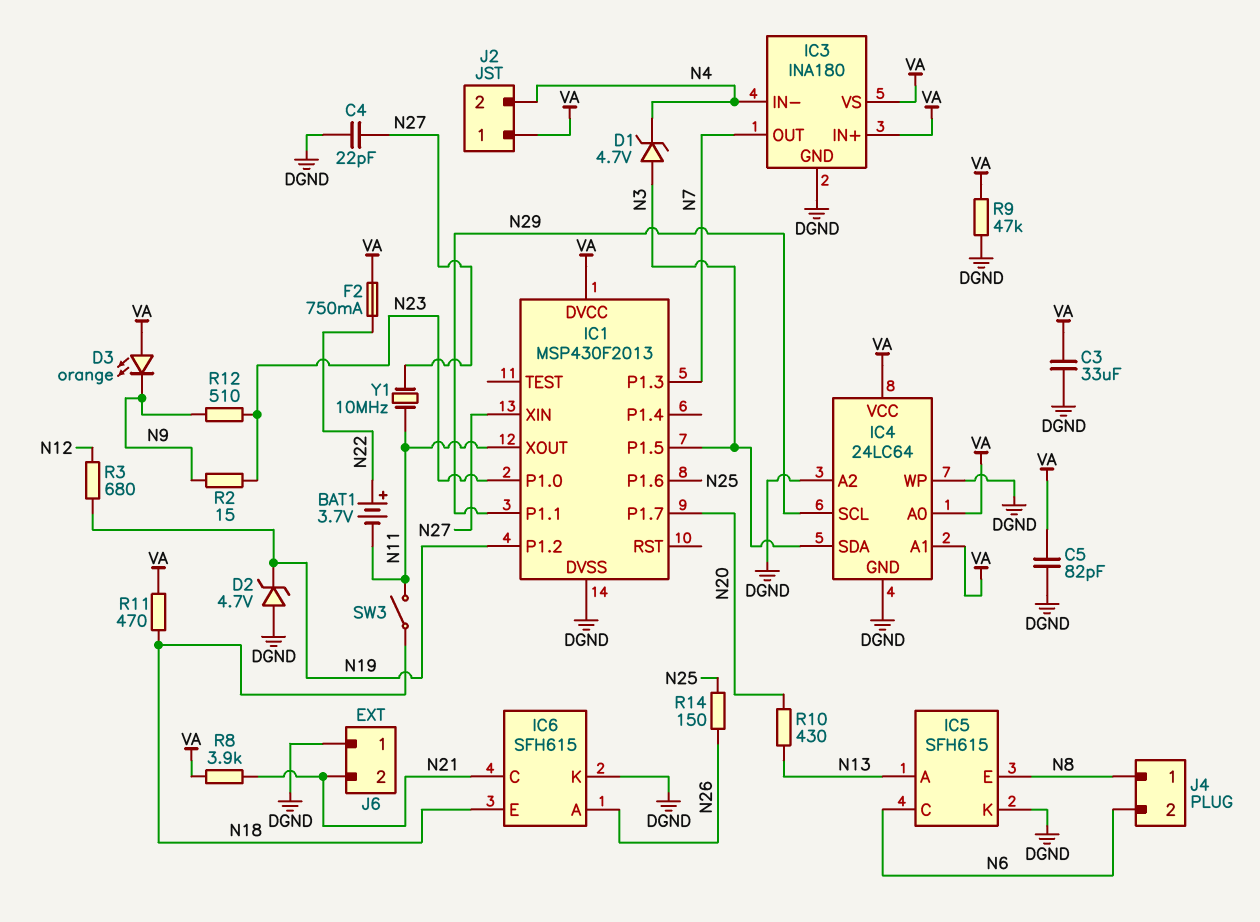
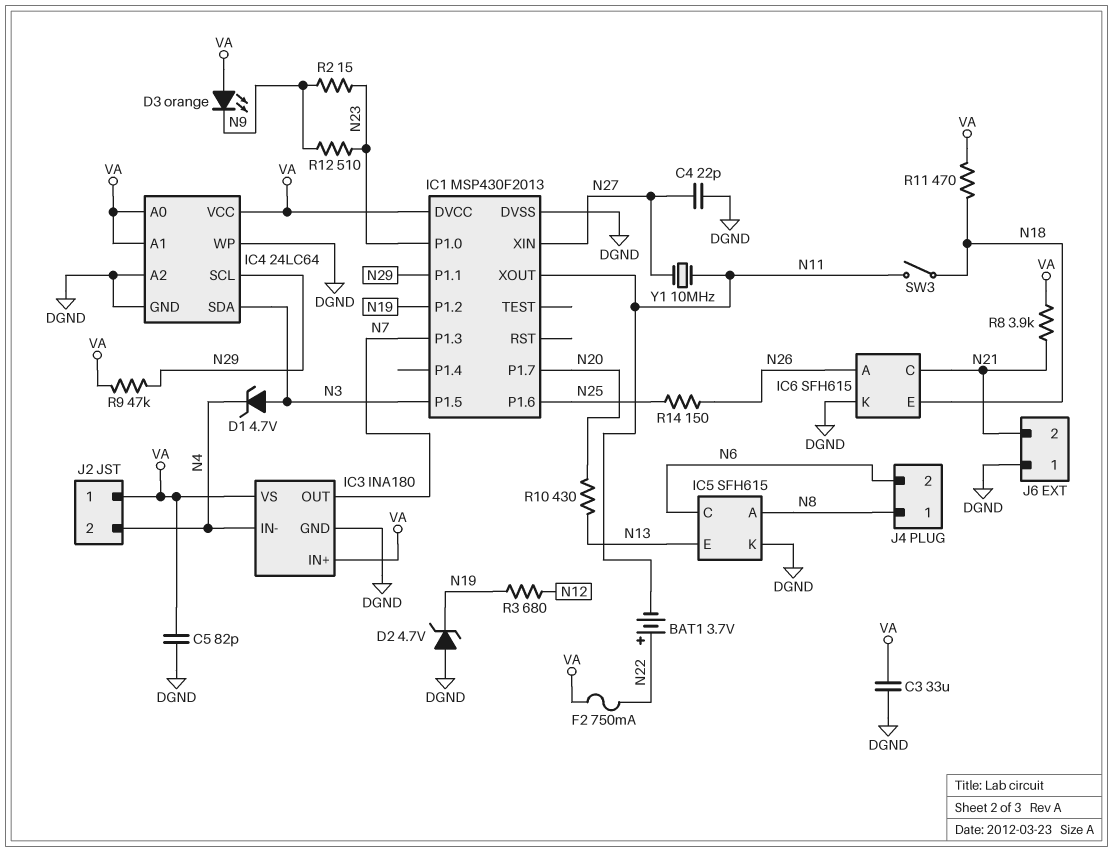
IC5 pin A: N13 -> N8
IC5 pin E: N8 -> N13
R9: 47k (DGND, VA) -> 47k (N29, VA)

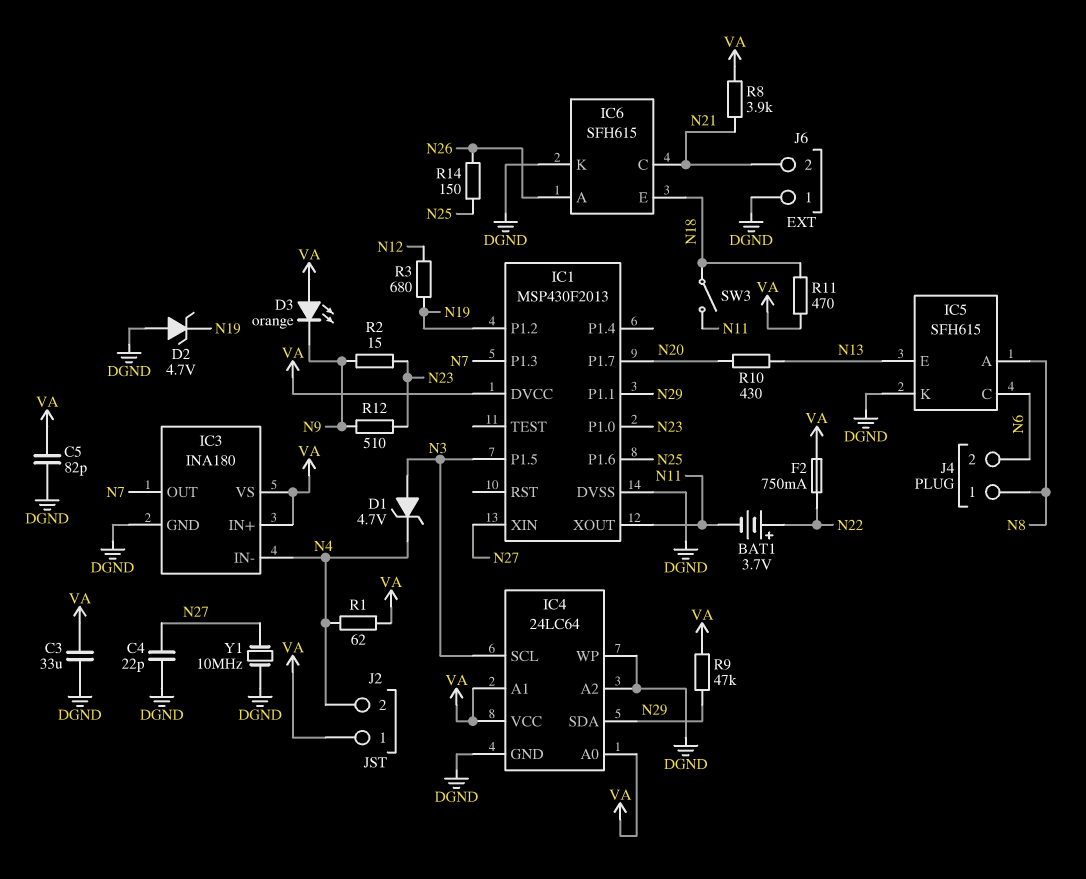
IC4 pin SCL: N29 -> N3
IC4 pin SDA: N3 -> N29
R1: none -> 62 (N4, VA)
Y1: 10MHz (N11, N27) -> 10MHz (DGND, N27)

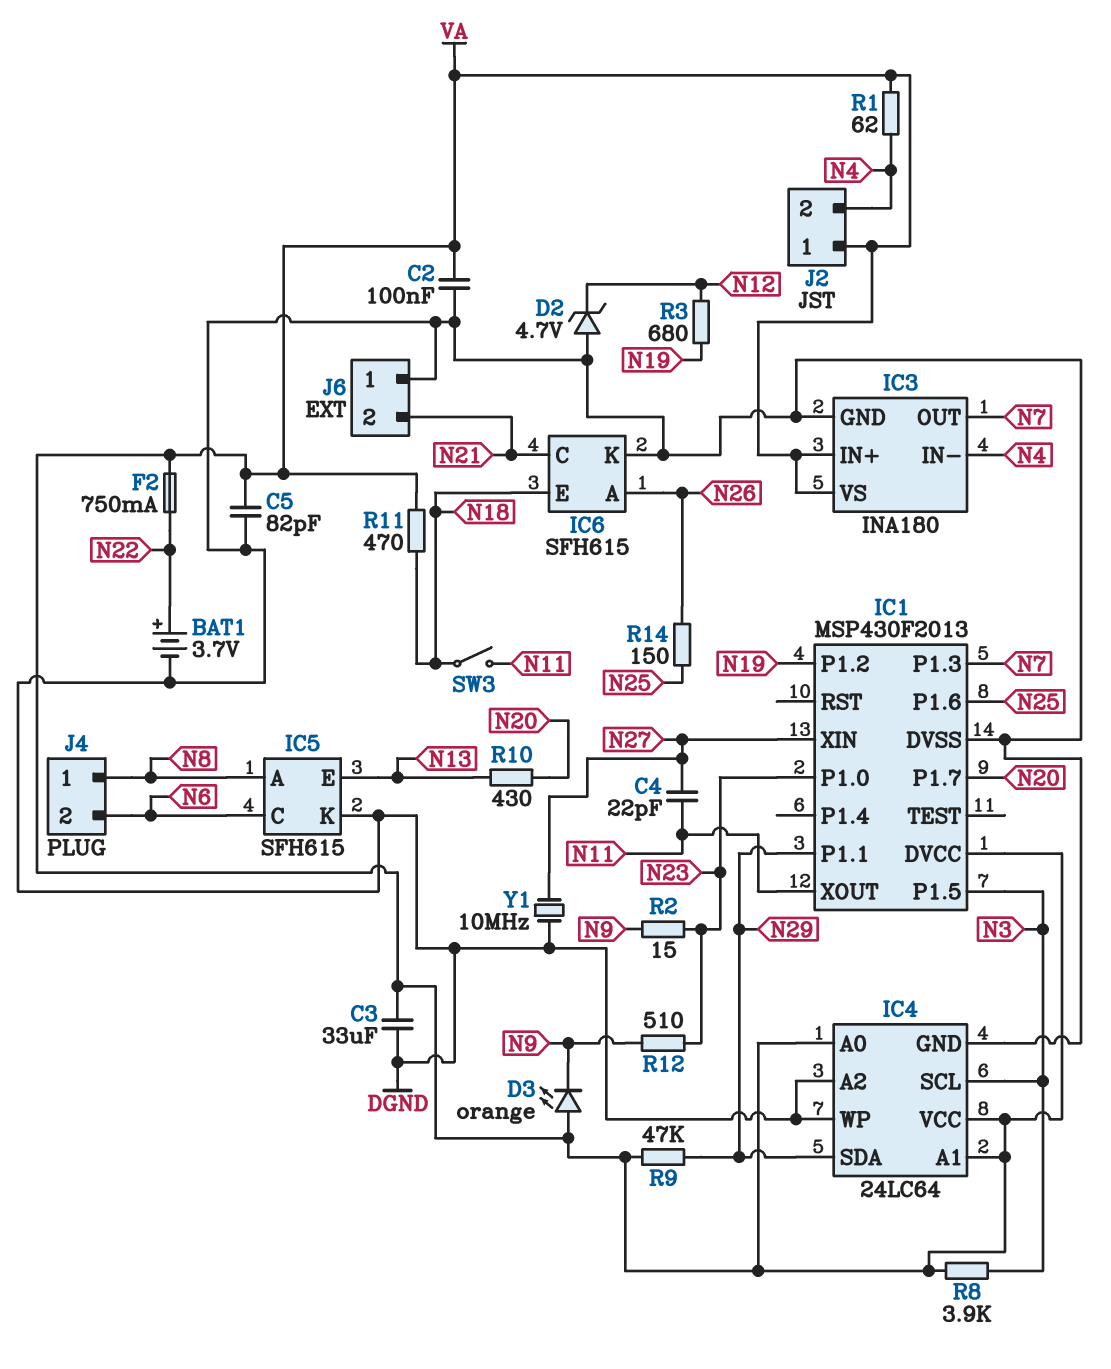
BAT1: 3.7V (plus N22, minus N11) -> 3.7V (plus N22, minus DGND)
C2: none -> 100nF (DGND, VA)
C4: 22pF (DGND, N27) -> 22pF (N11, N27)
D1: zener 4.7V (A N3, K N4) -> none
D2: zener 4.7V (A DGND, K N19) -> zener 4.7V (A DGND, K N12)
R8: 3.9k (N21, VA) -> 3.9k (N3, VA)

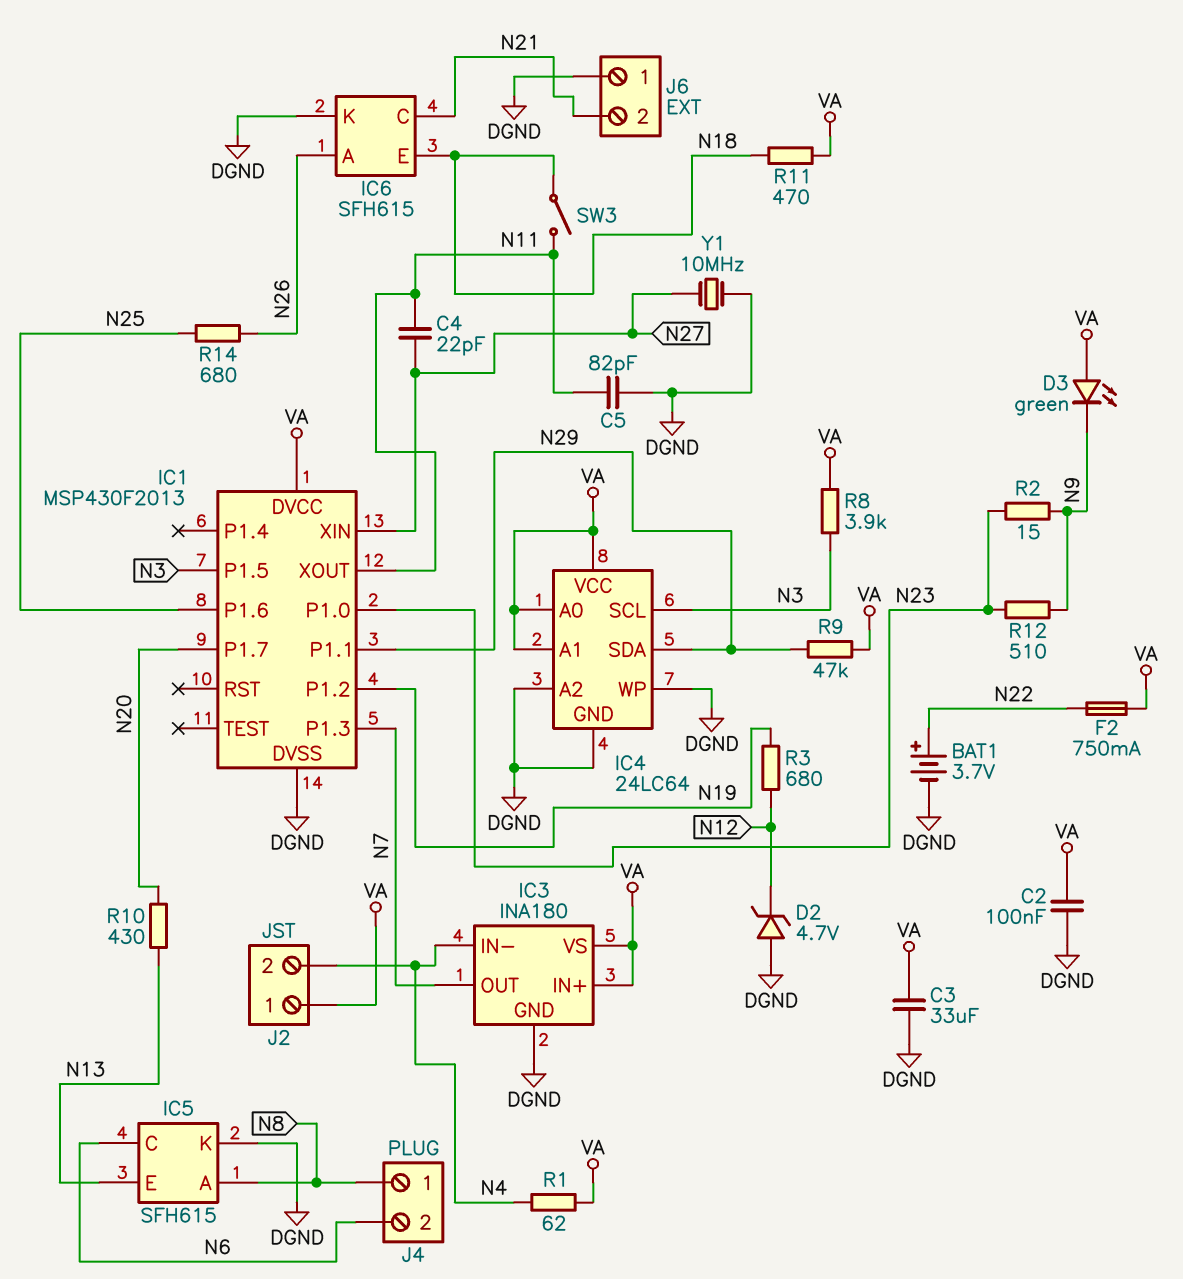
C5: 82pF (DGND, VA) -> 82pF (DGND, N11)
D3: LED orange (A VA, K N9) -> LED green (A VA, K N9)
R14: 150 (N25, N26) -> 680 (N25, N26)

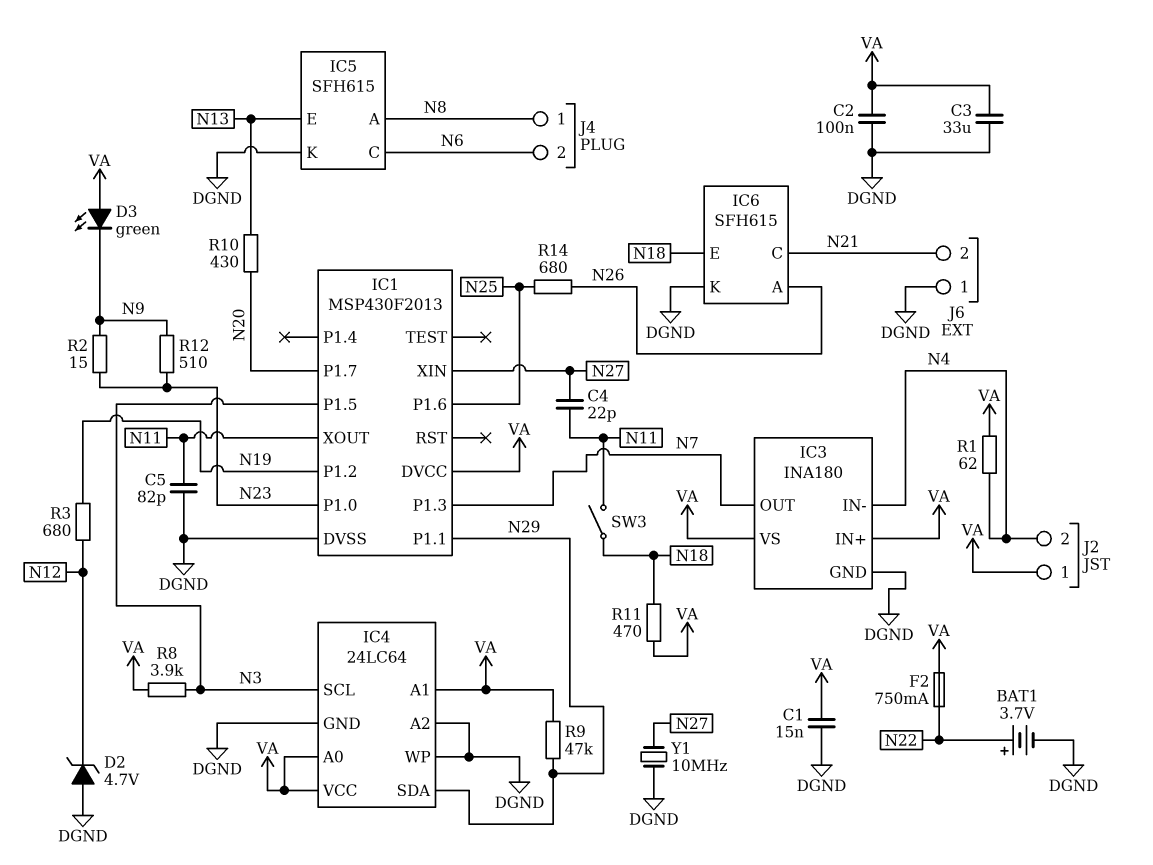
C1: none -> 15nF (DGND, VA)

